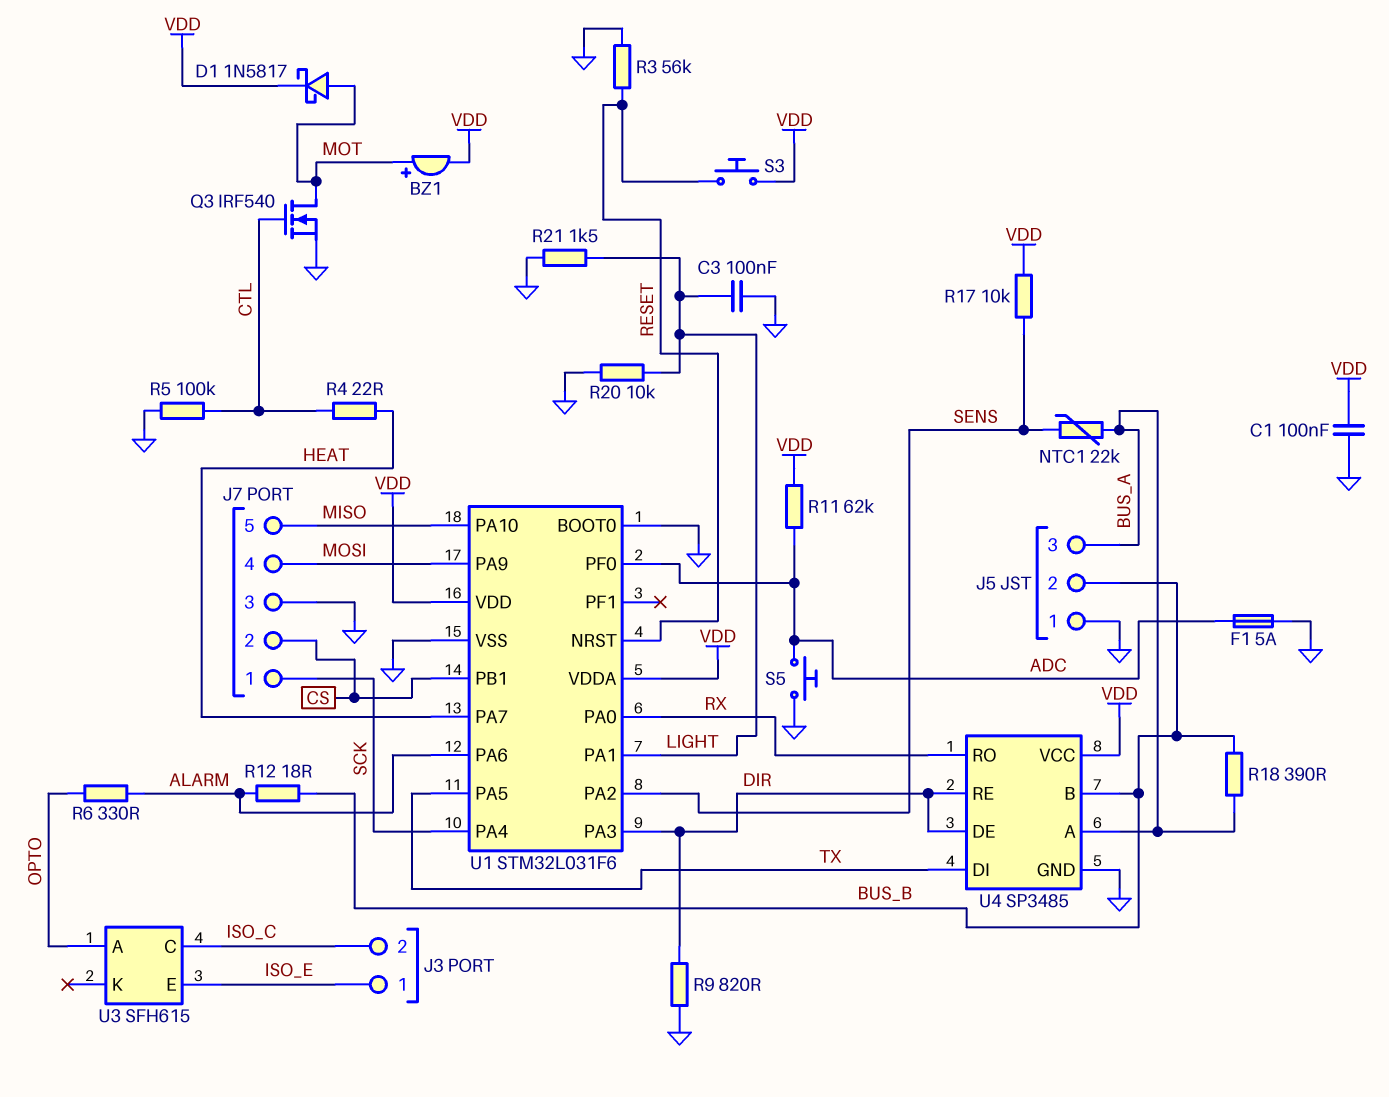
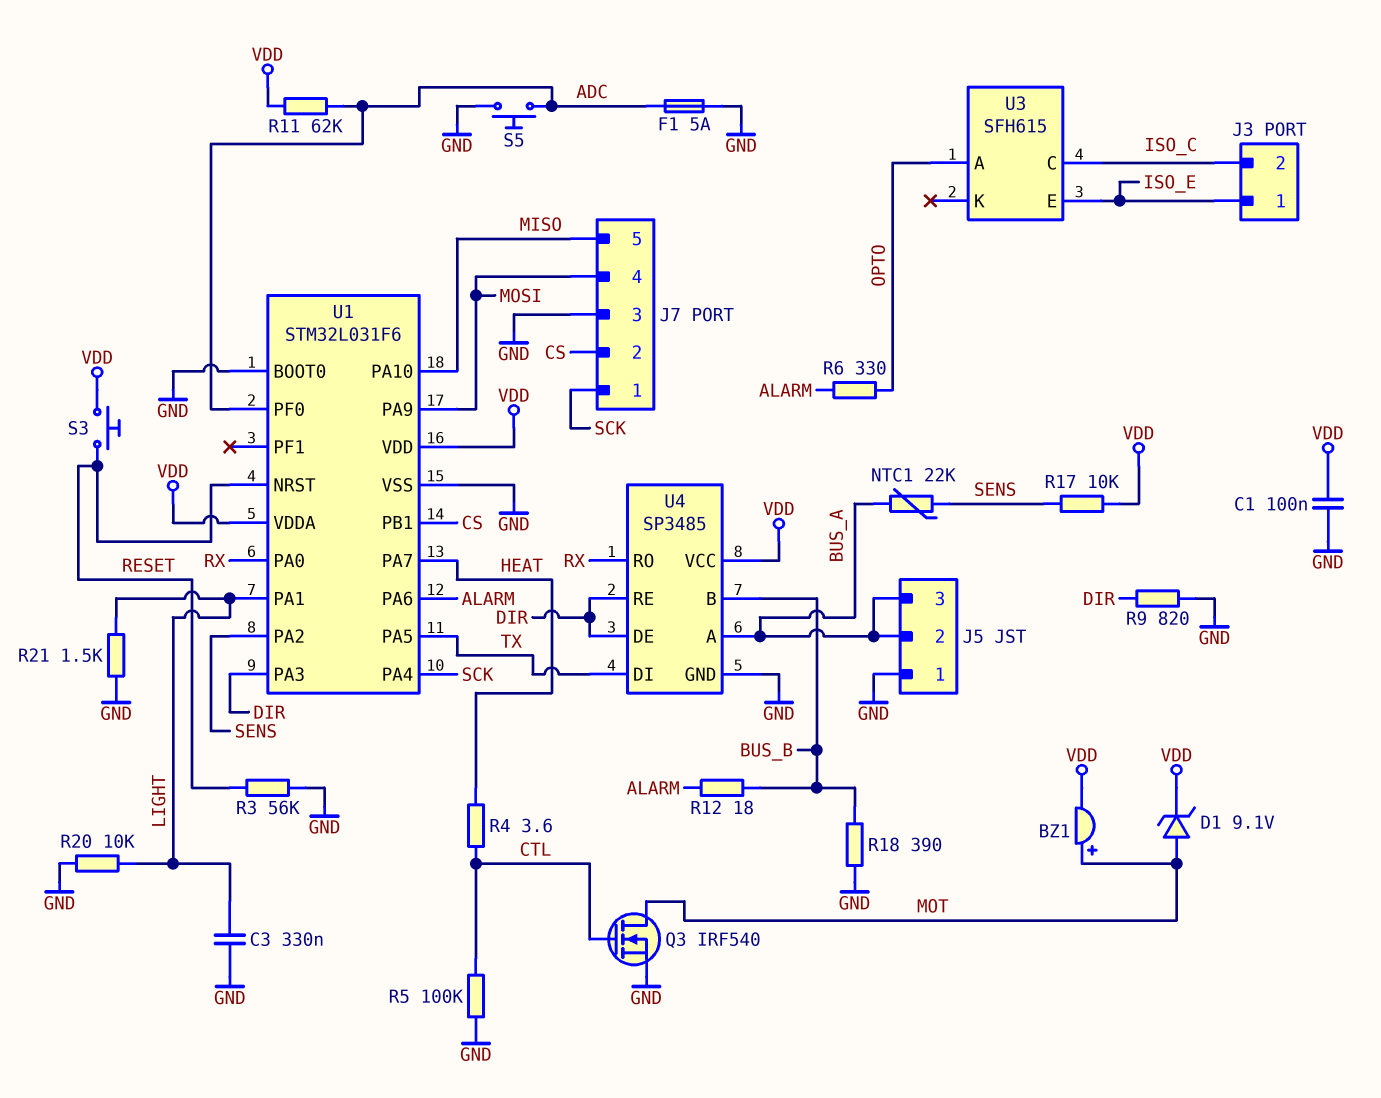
C3: 100nF (GND, LIGHT) -> 330nF (GND, LIGHT)
D1: schottky 1N5817 (A MOT, K VDD) -> zener 9.1V (A MOT, K VDD)
J5 pin 2: BUS_B -> BUS_A
R4: 22 (CTL, HEAT) -> 3.6 (CTL, HEAT)
R18: 390 (BUS_A, BUS_B) -> 390 (BUS_B, GND)

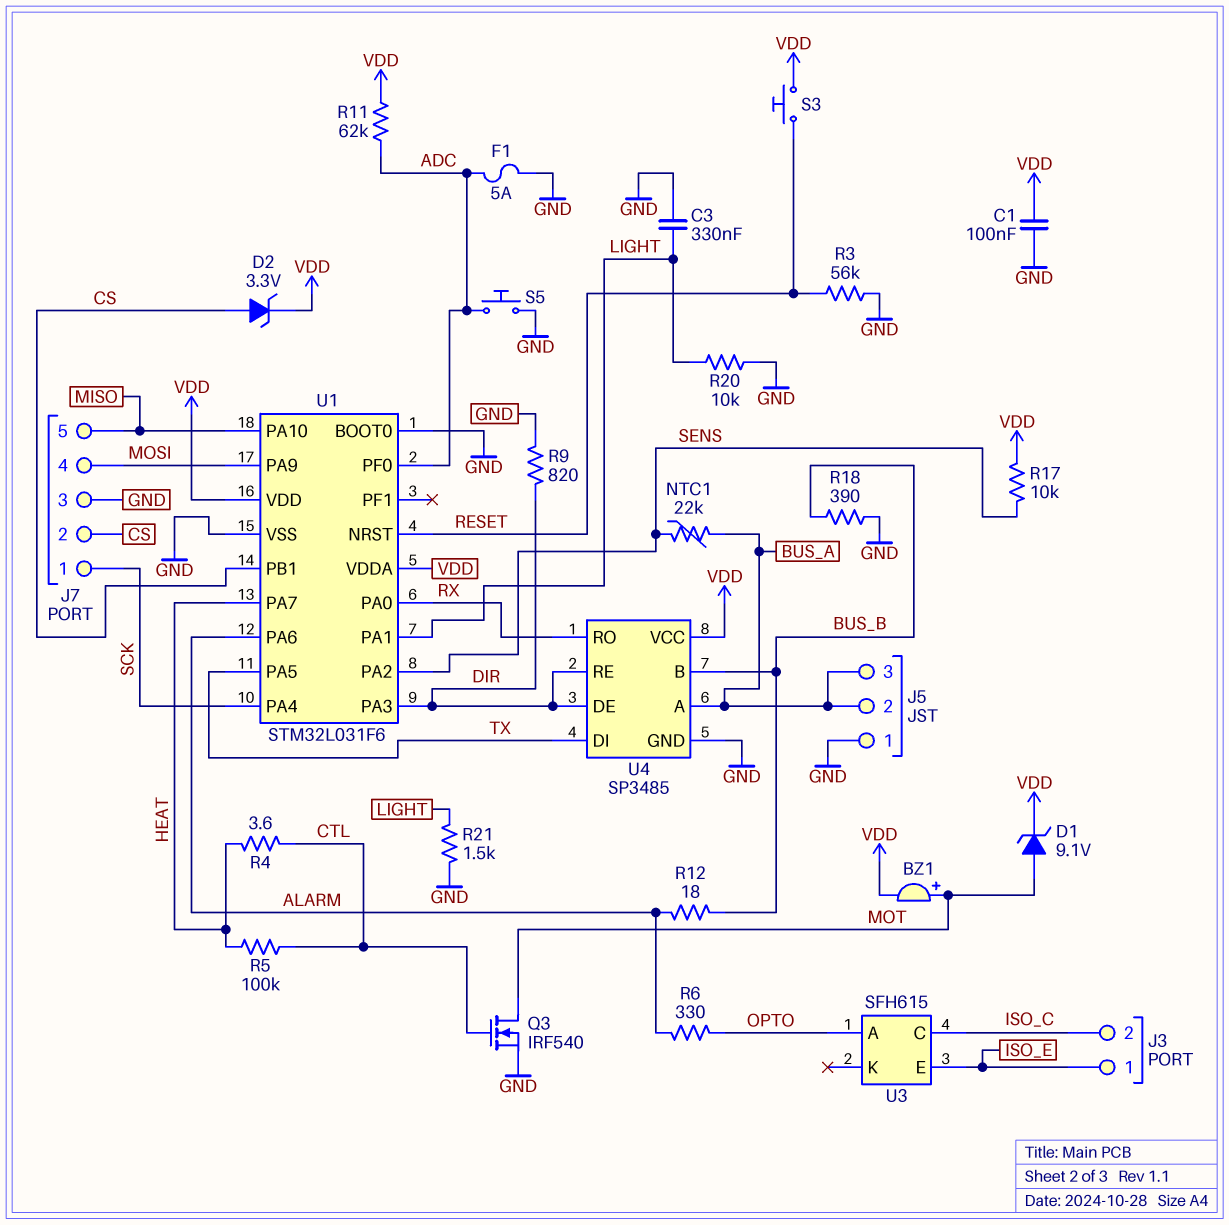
D2: none -> zener 3.3V (A CS, K VDD)
R5: 100k (CTL, GND) -> 100k (CTL, HEAT)

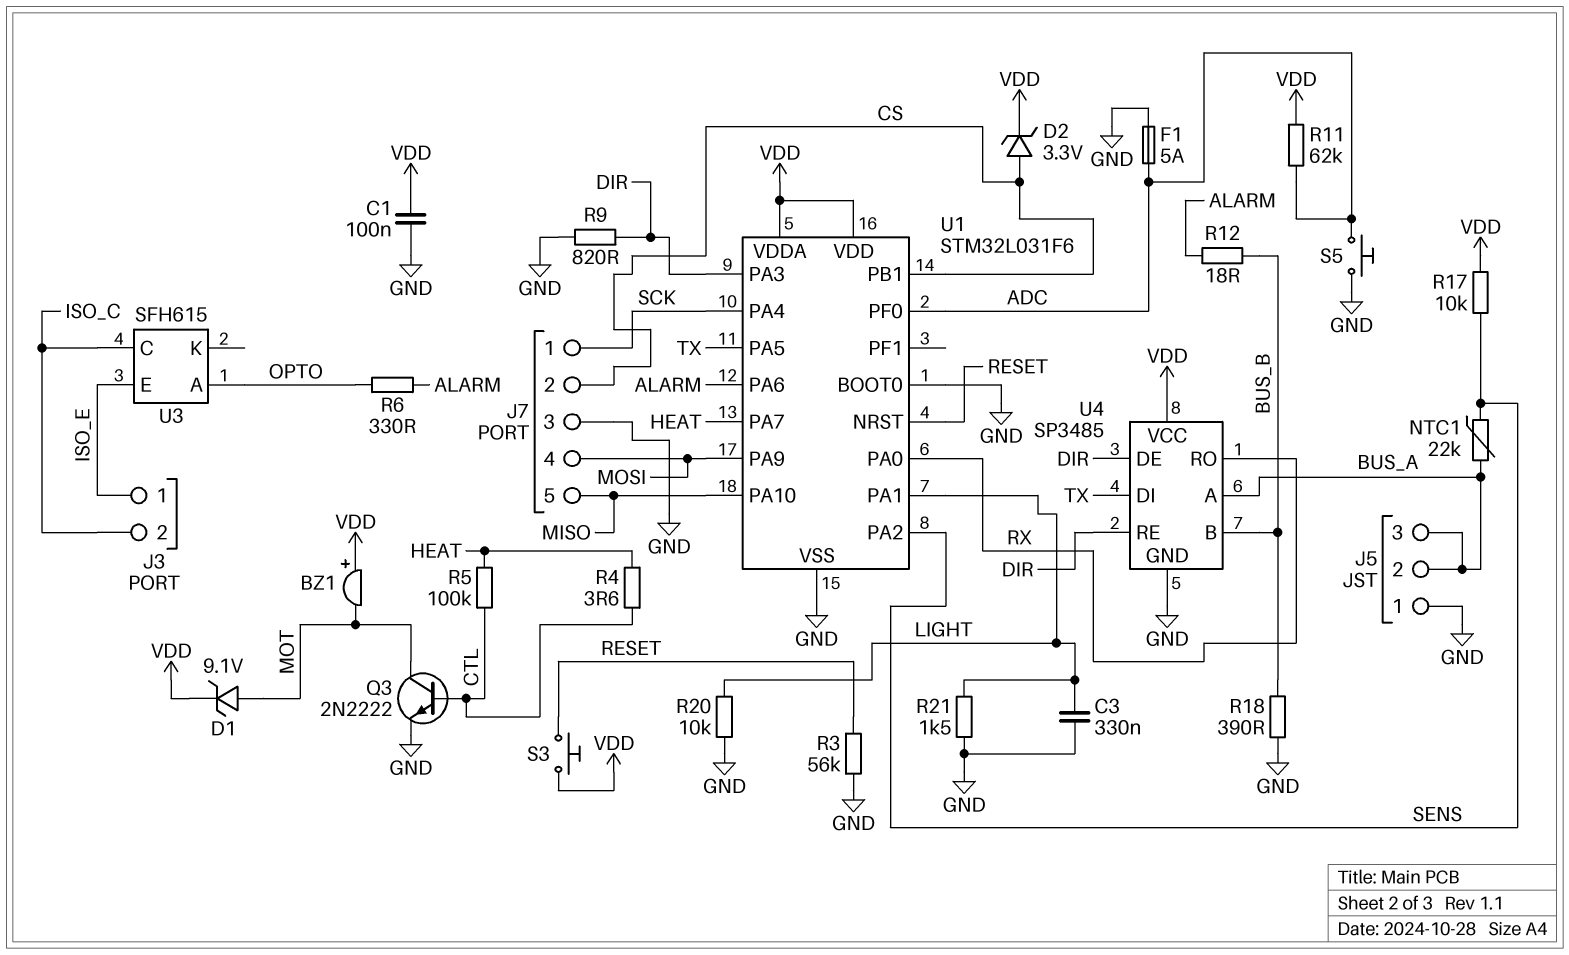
BZ1: buzzer (plus MOT, minus VDD) -> buzzer (plus VDD, minus MOT)
Q3: NMOS IRF540 (G CTL, D MOT, S GND) -> NPN 2N2222 (B CTL, C MOT, E GND)

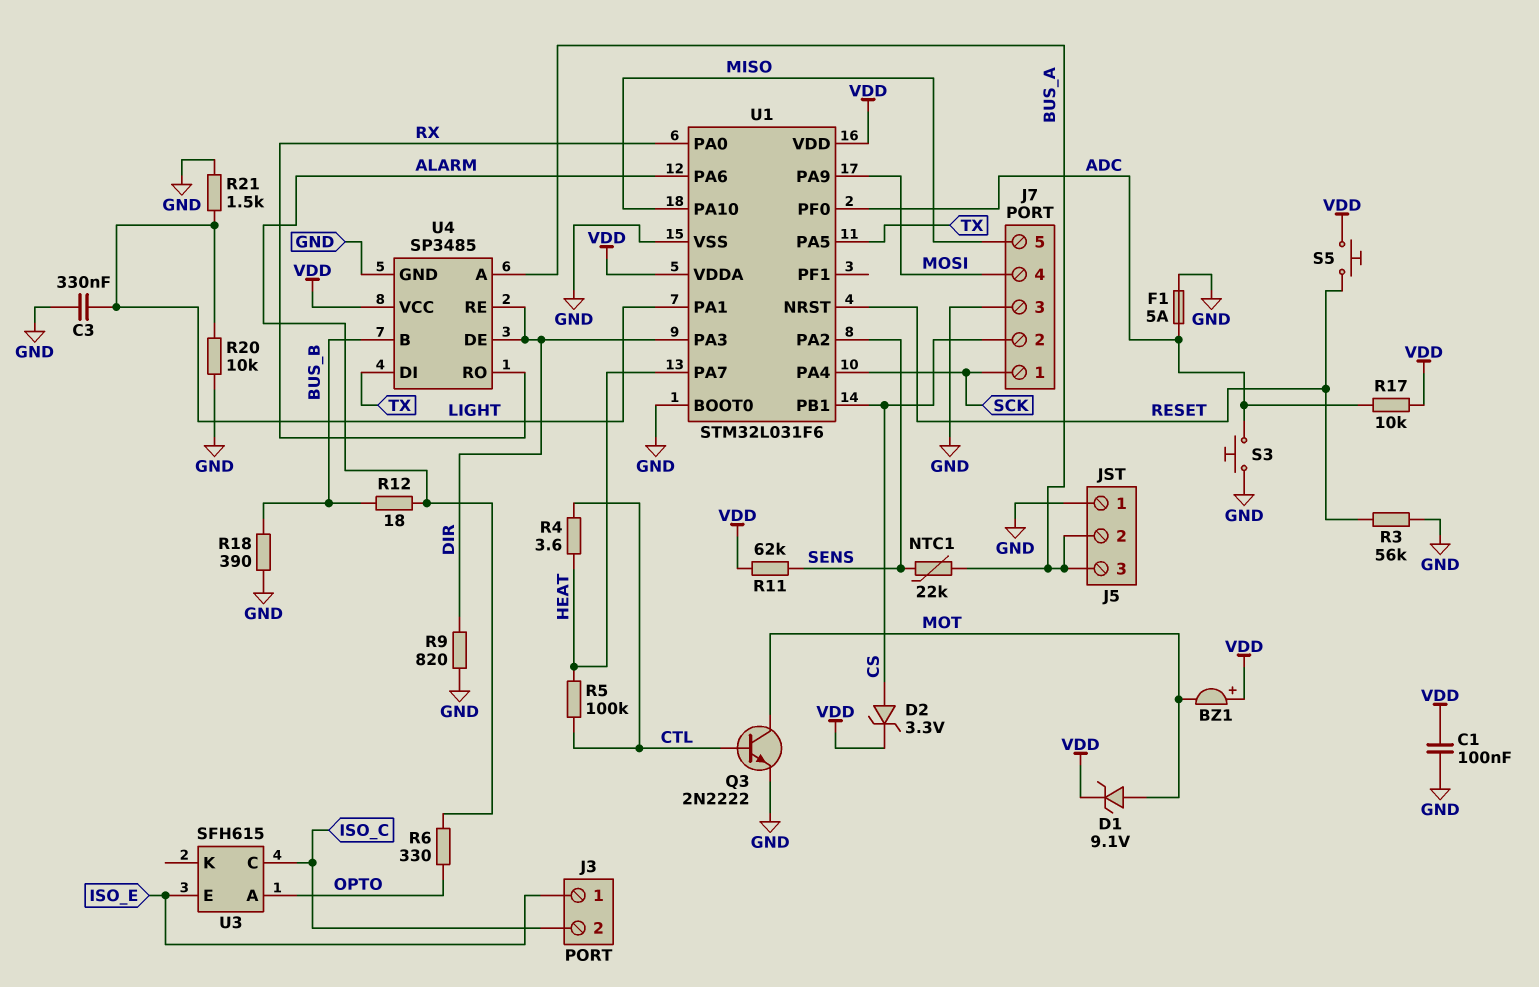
R11: 62k (ADC, VDD) -> 62k (SENS, VDD)
R17: 10k (SENS, VDD) -> 10k (ADC, VDD)
S3: button (RESET, VDD) -> button (ADC, GND)
S5: button (ADC, GND) -> button (RESET, VDD)

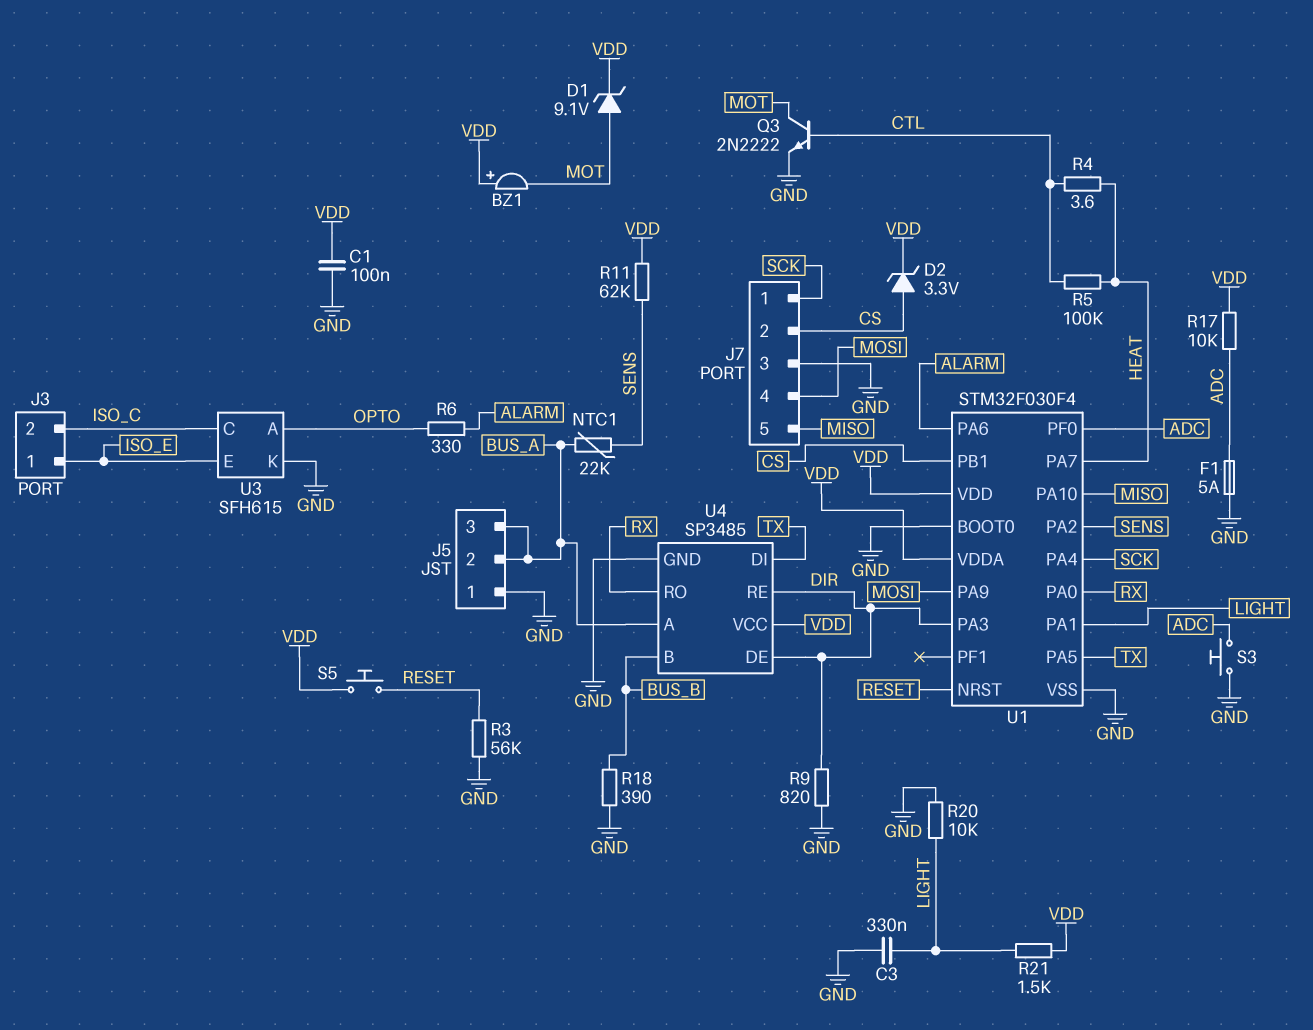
R12: 18 (ALARM, BUS_B) -> none
R21: 1.5k (GND, LIGHT) -> 1.5k (LIGHT, VDD)
U1: STM32L031F6 -> STM32F030F4
U3 pin K: none -> GND

